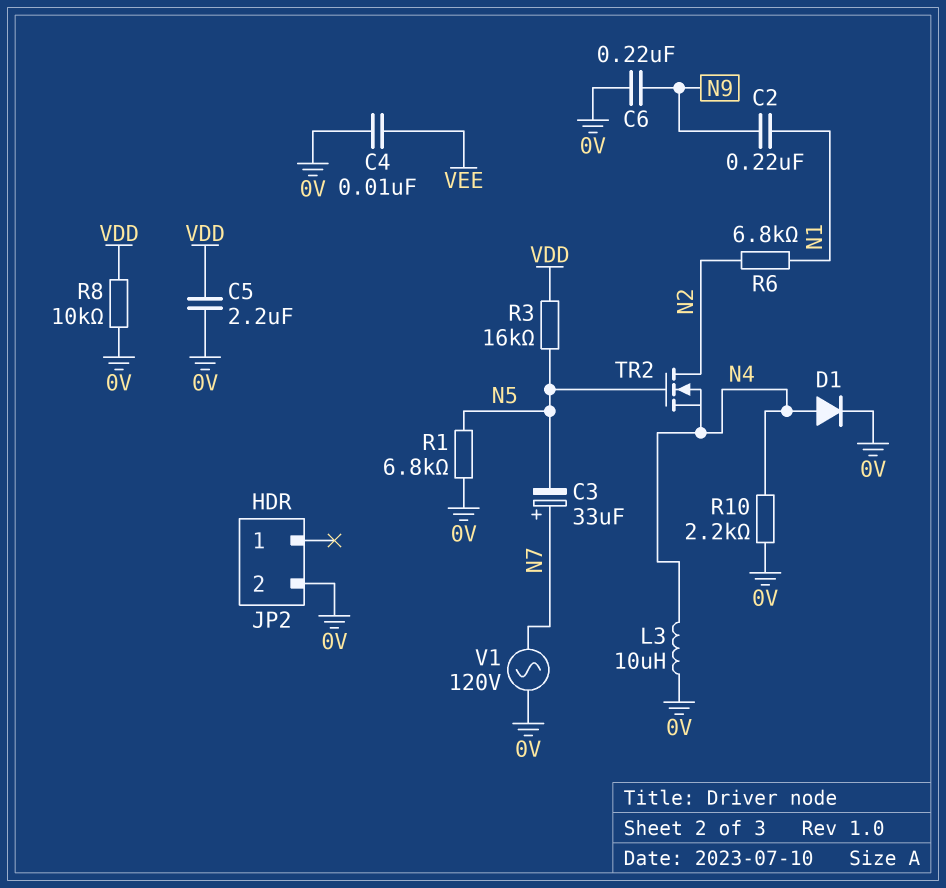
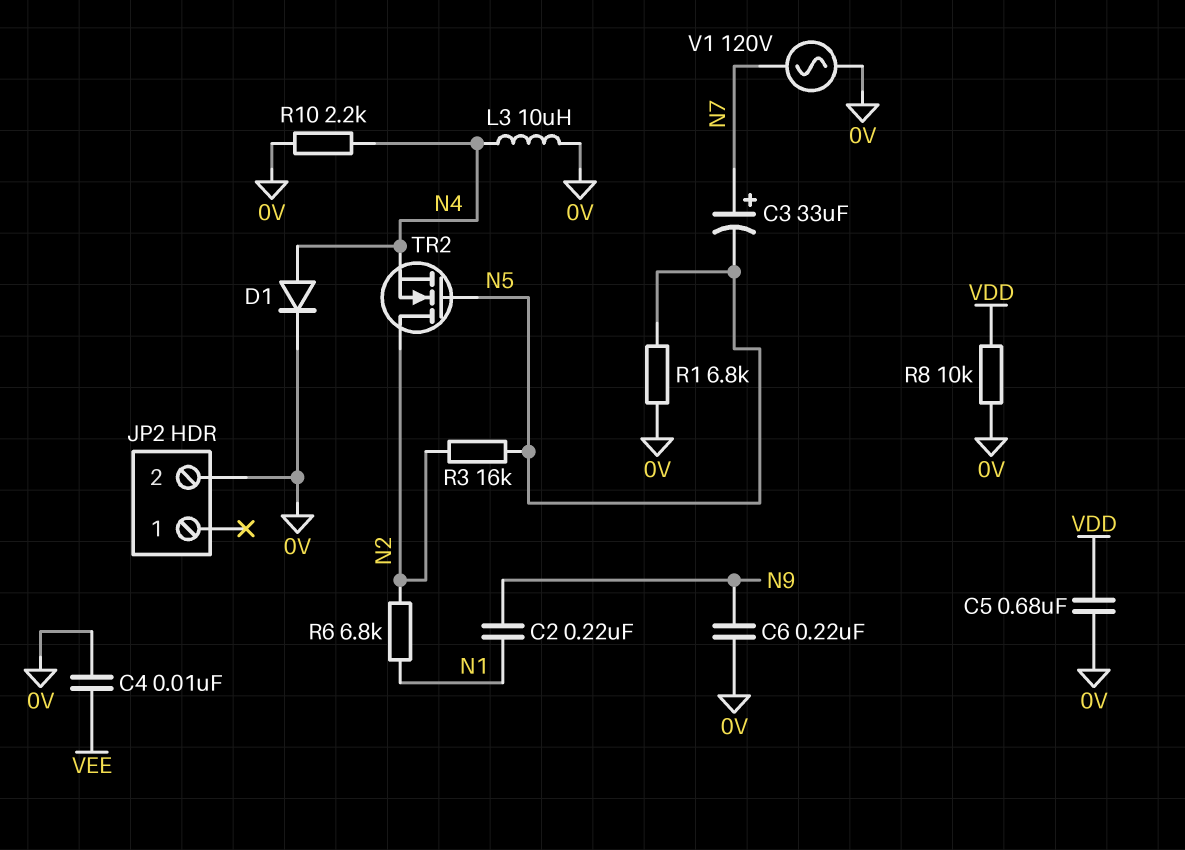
C5: 2.2uF (0V, VDD) -> 680nF (0V, VDD)
R3: 16k (N5, VDD) -> 16k (N2, N5)

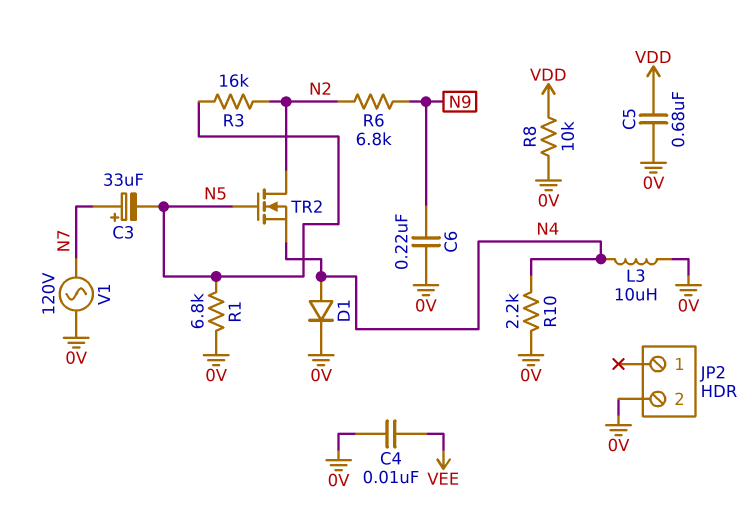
C2: 220nF (N1, N9) -> none
R6: 6.8k (N1, N2) -> 6.8k (N2, N9)

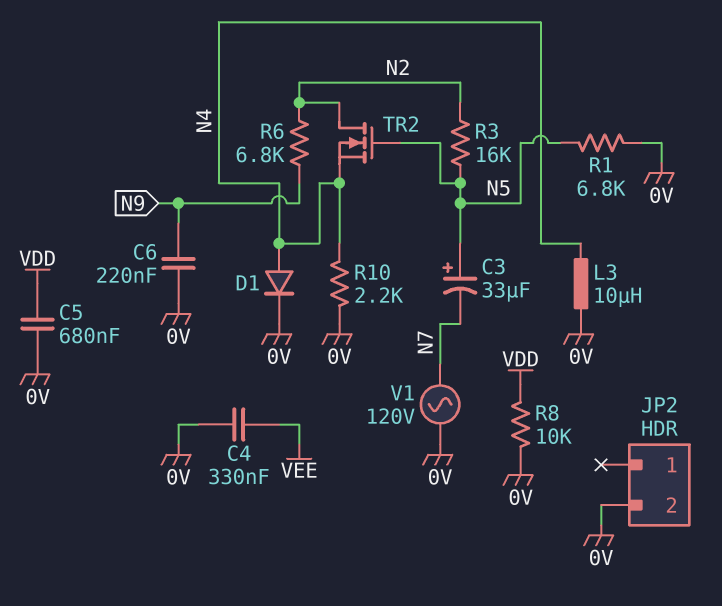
C3: 33uF (plus N7, minus N5) -> 33uF (plus N5, minus N7)
C4: 10nF (0V, VEE) -> 330nF (0V, VEE)

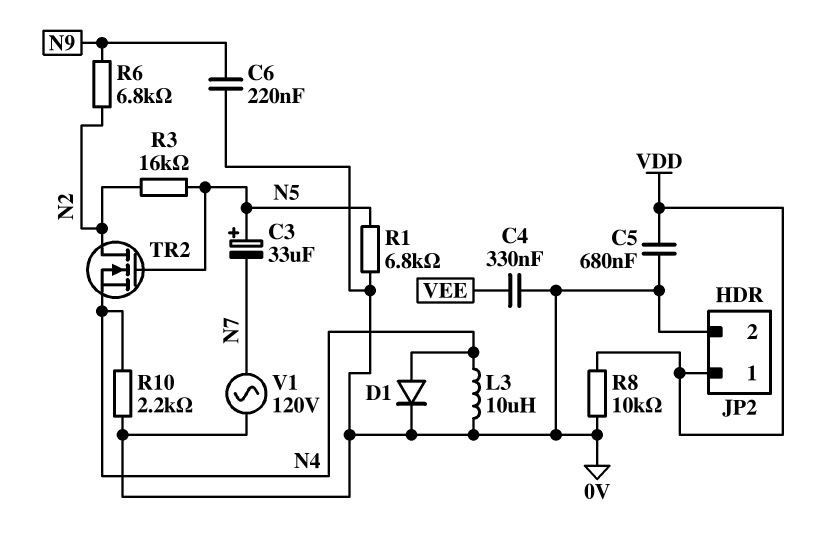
JP2 pin 1: none -> VDD

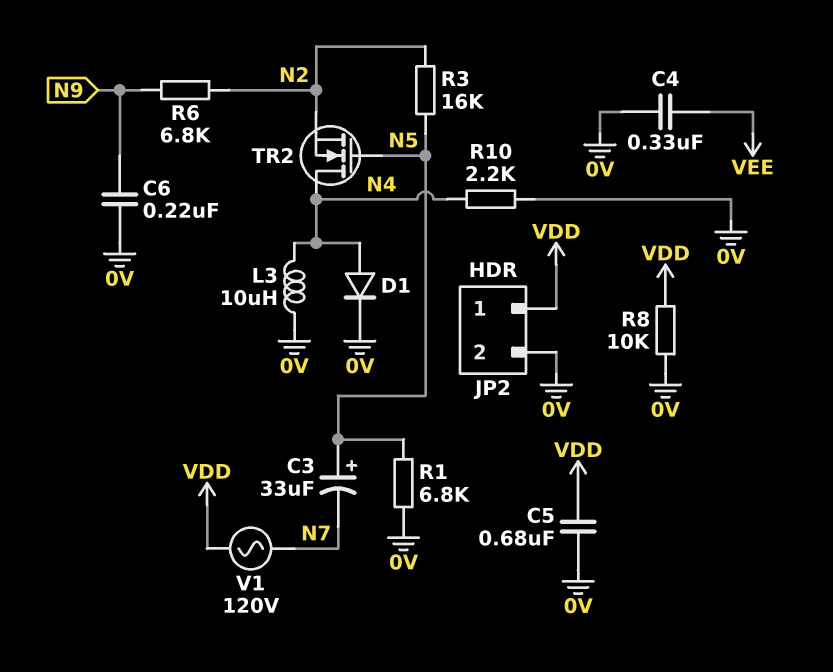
TR2: NMOS (G N5, D N2, S N4) -> NMOS (G N5, D N4, S N2)
V1: AC 120V (0V, N7) -> AC 120V (N7, VDD)

